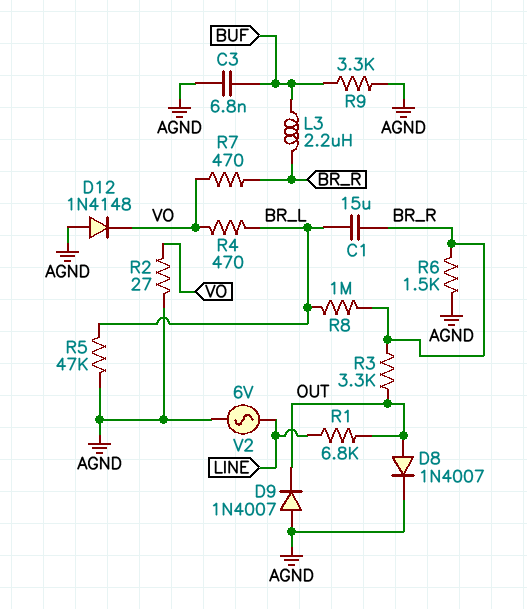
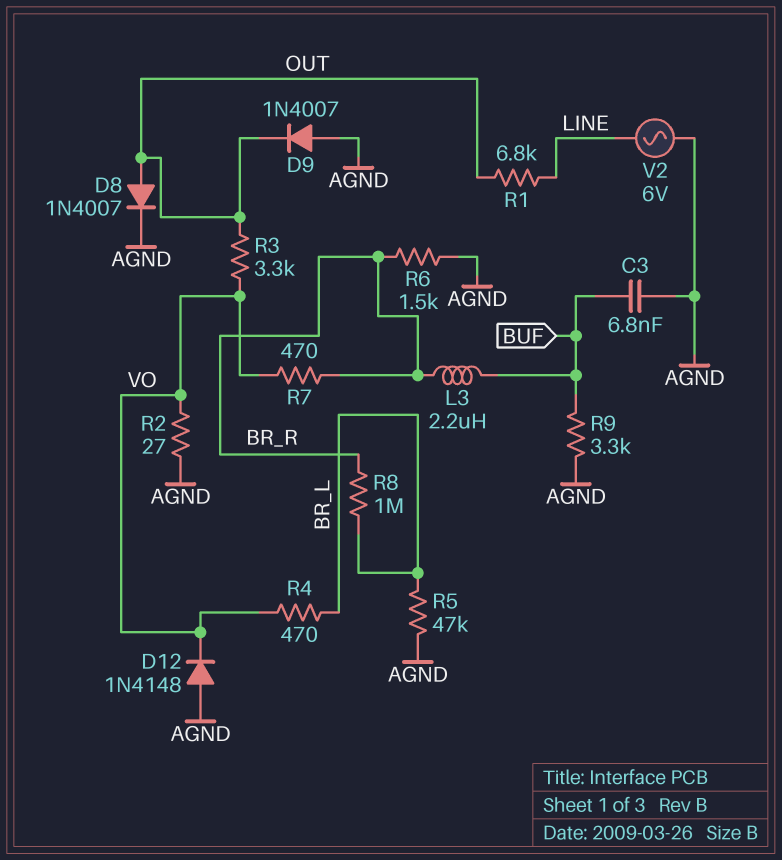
C1: 15uF (BR_L, BR_R) -> none
R3: 3.3k (BR_R, OUT) -> 3.3k (OUT, VO)

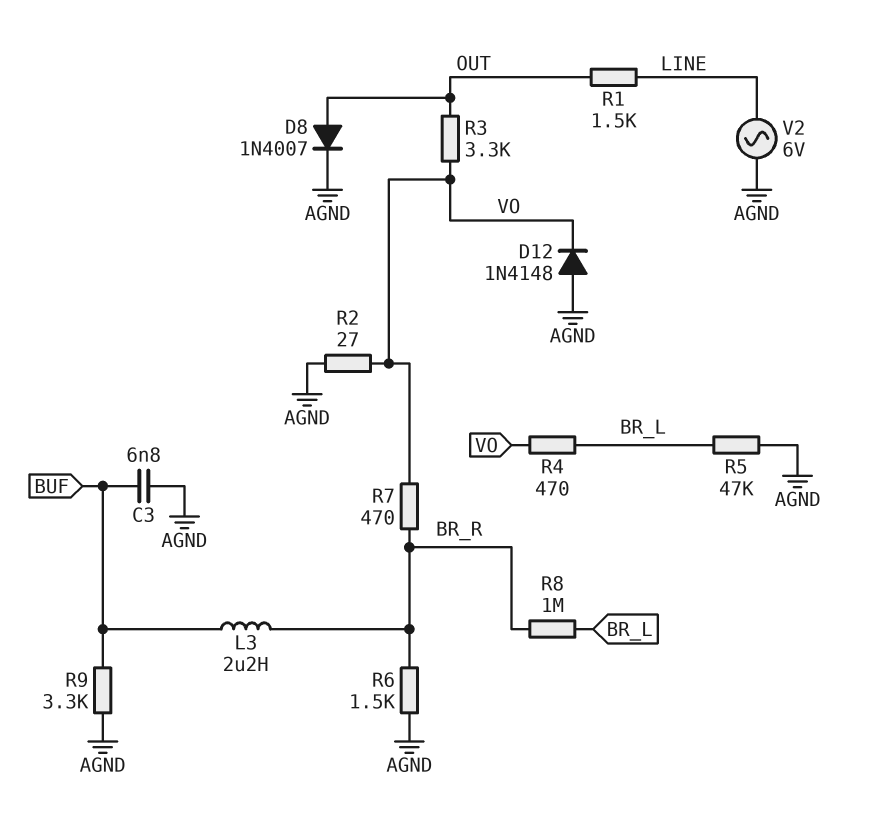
D9: diode 1N4007 (A AGND, K OUT) -> none
R1: 6.8k (LINE, OUT) -> 1.5k (LINE, OUT)

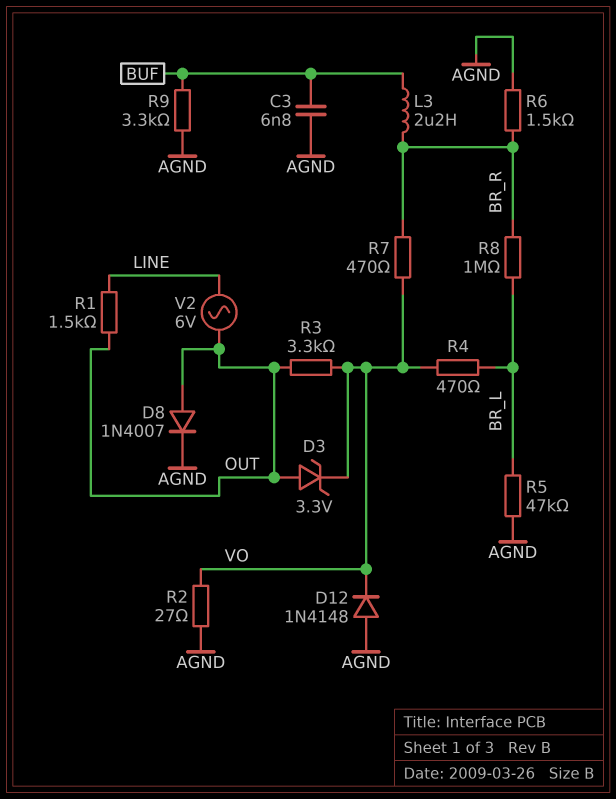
D3: none -> zener 3.3V (A OUT, K VO)
V2: AC 6V (AGND, LINE) -> AC 6V (LINE, OUT)

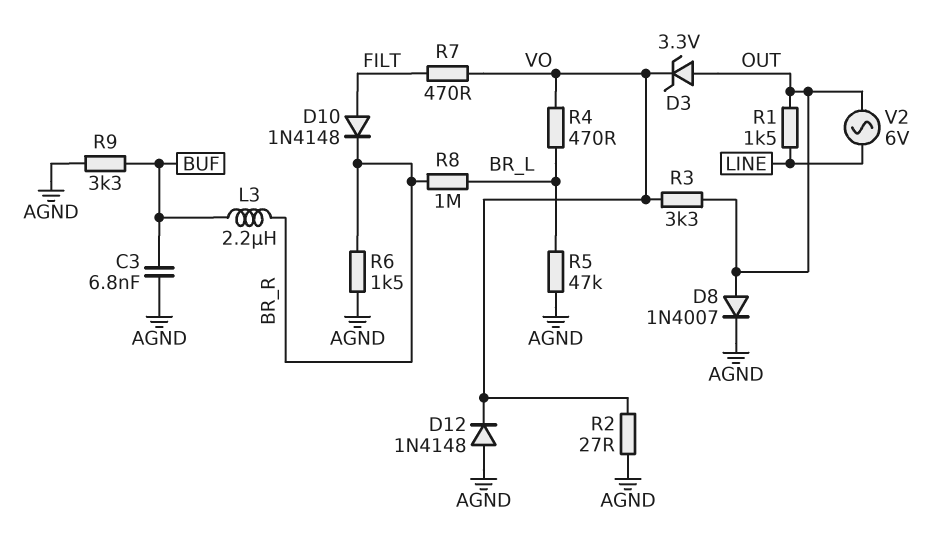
D10: none -> diode 1N4148 (A FILT, K BR_R)
R7: 470 (BR_R, VO) -> 470 (FILT, VO)

